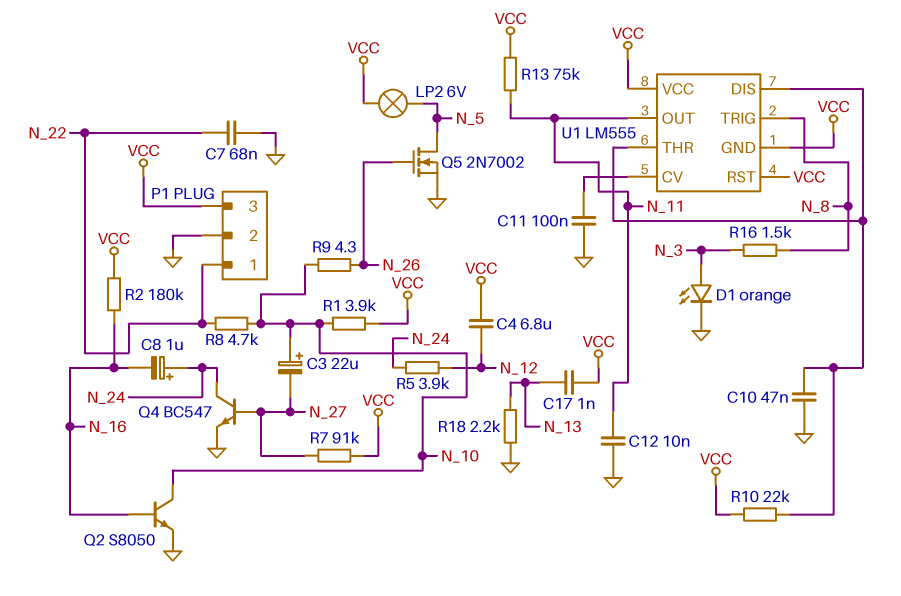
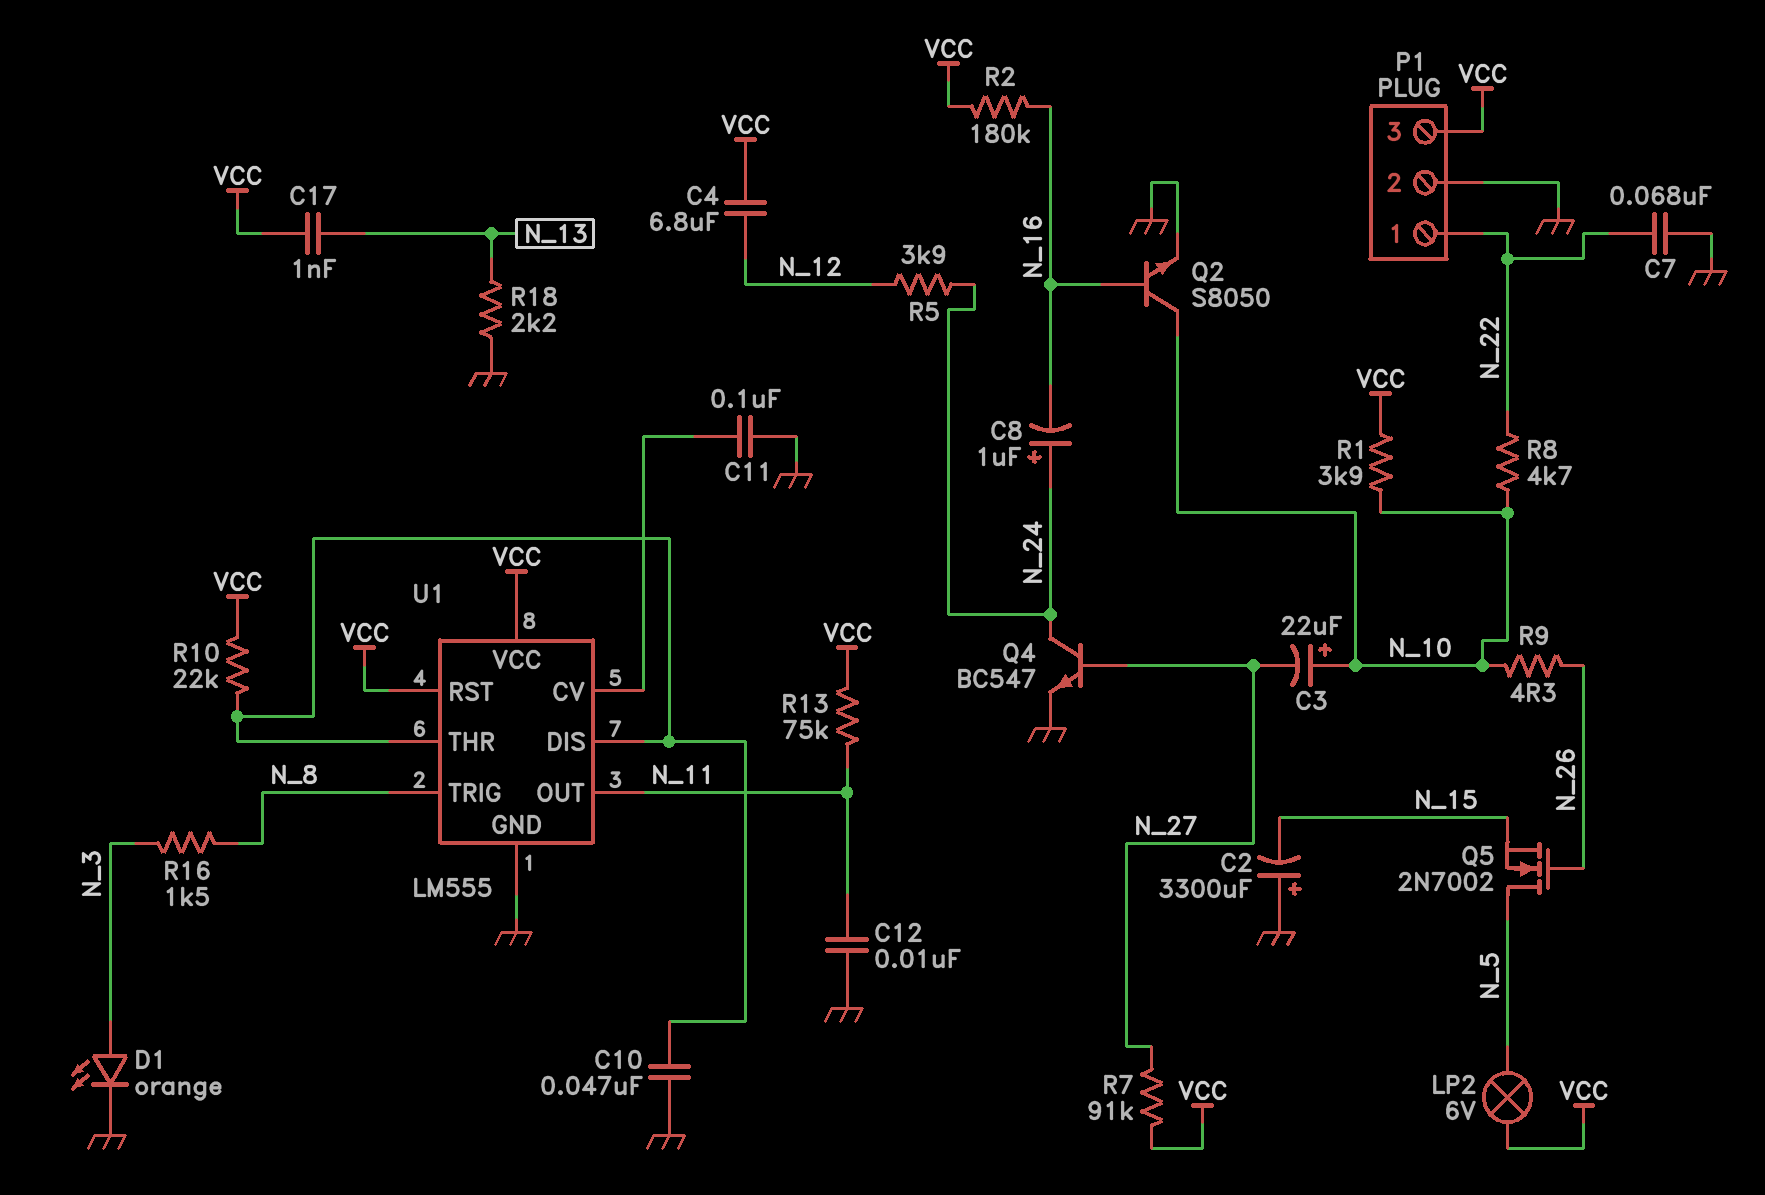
C2: none -> 3300uF (plus GND, minus N_15)
Q5: NMOS 2N7002 (G N_26, D N_5, S GND) -> NMOS 2N7002 (G N_26, D N_5, S N_15)
U1 pin GND: VCC -> GND

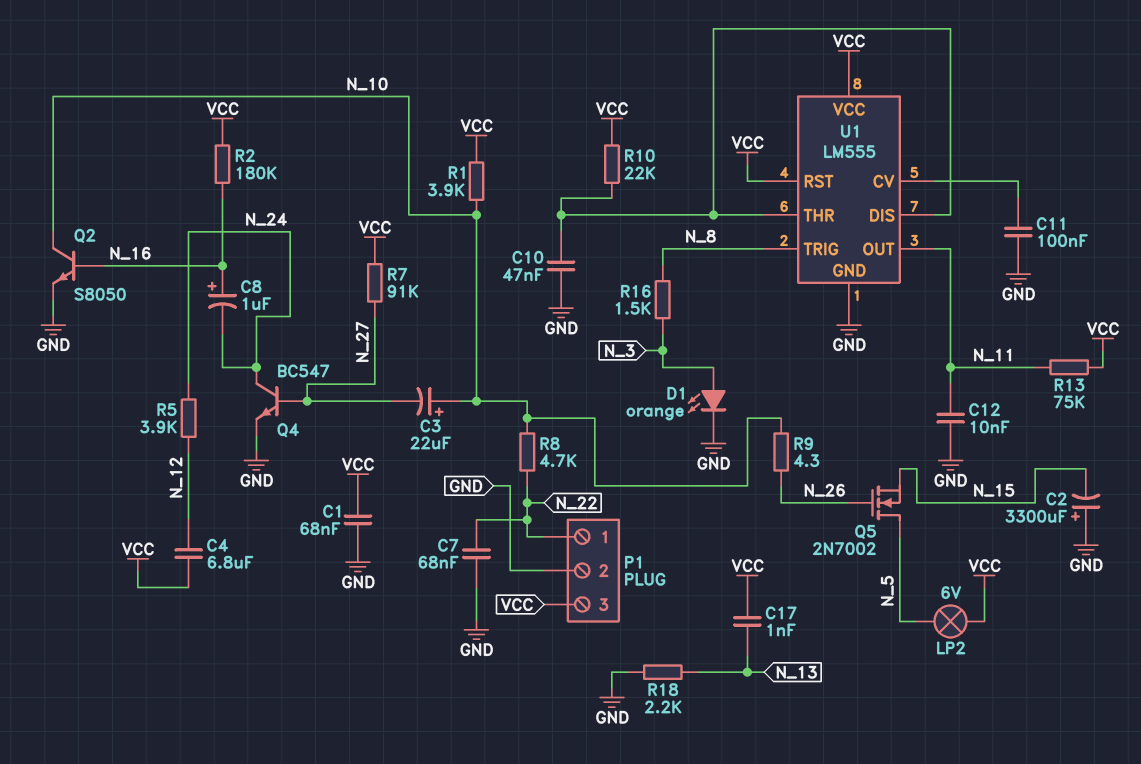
C1: none -> 68nF (GND, VCC)
C8: 1uF (plus N_24, minus N_16) -> 1uF (plus N_16, minus N_24)

